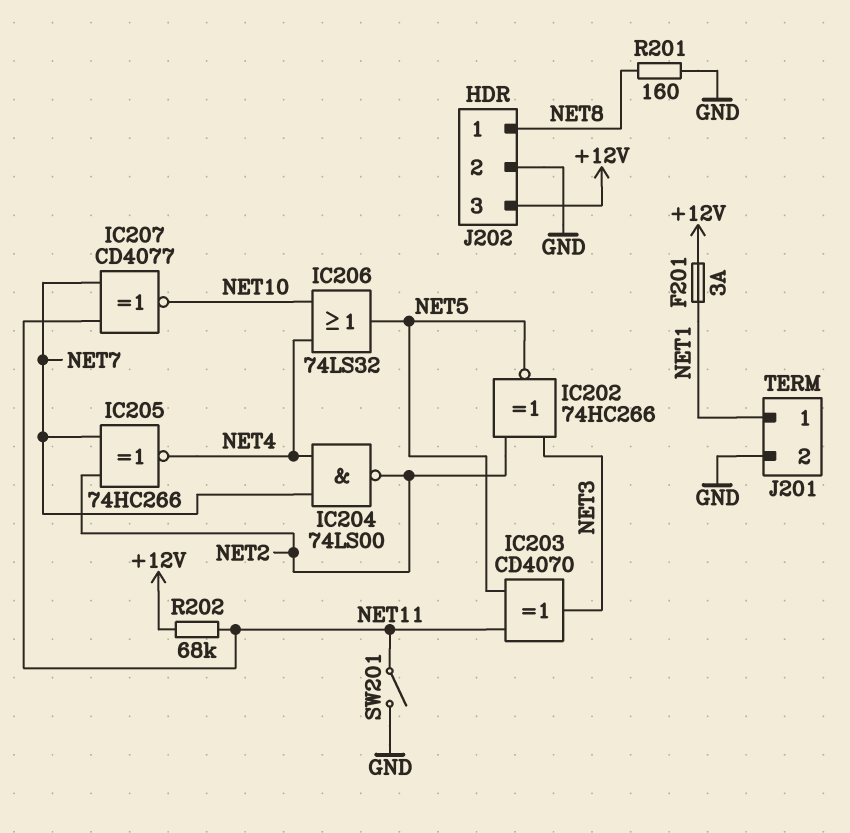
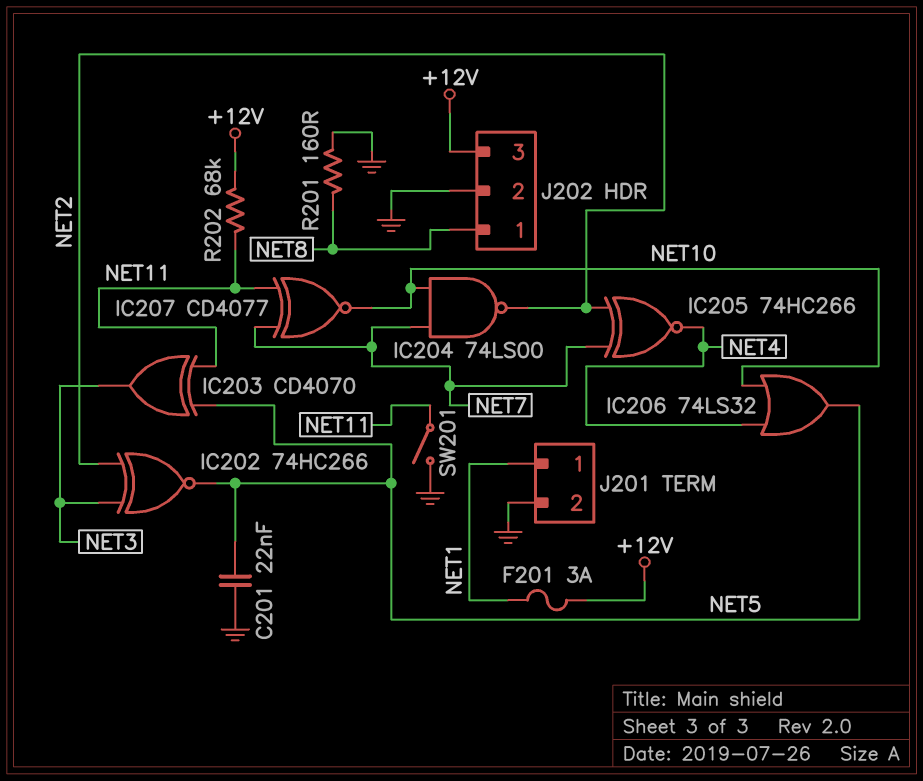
C201: none -> 22nF (GND, NET5)
IC204: NAND 74LS00 (in NET4, in NET7, out NET2) -> NAND 74LS00 (in NET7, in NET10, out NET2)

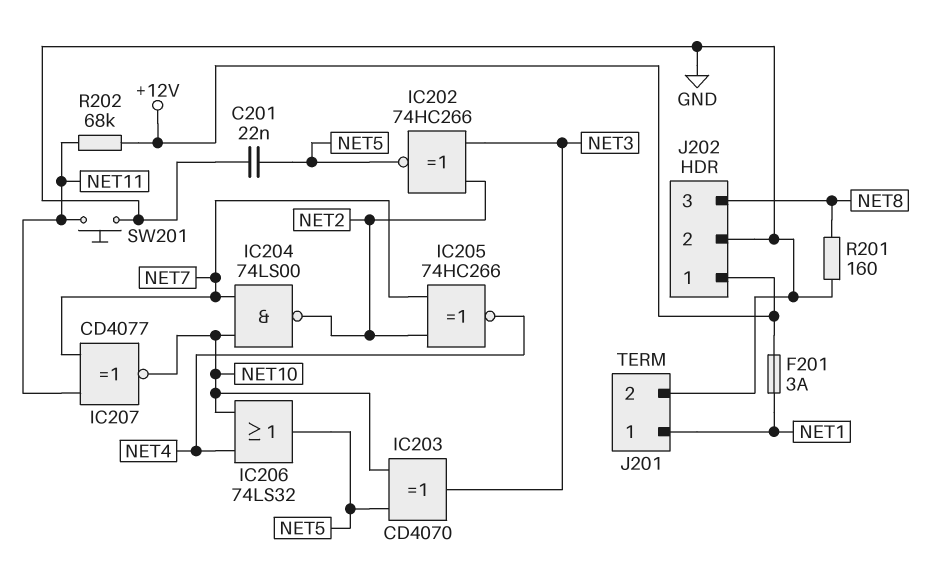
IC203: XOR CD4070 (in NET5, in NET11, out NET3) -> XOR CD4070 (in NET5, in NET10, out NET3)
J202 pin 1: NET8 -> +12V
J202 pin 3: +12V -> NET8
SW201: switch (GND, NET11) -> button (GND, NET11)

